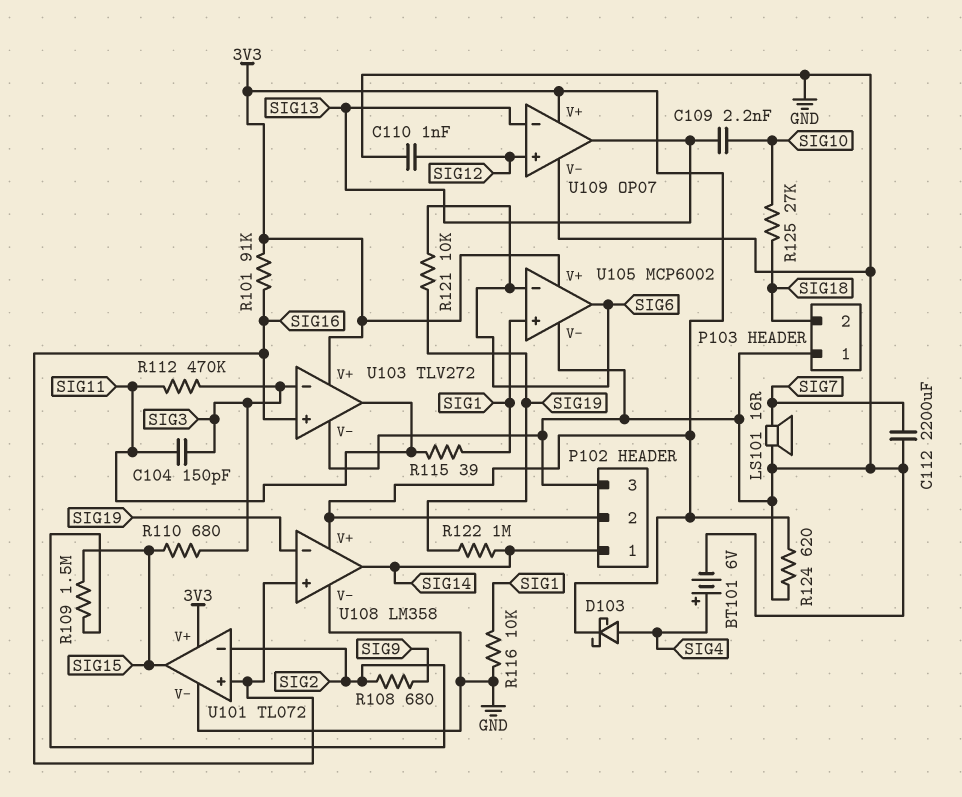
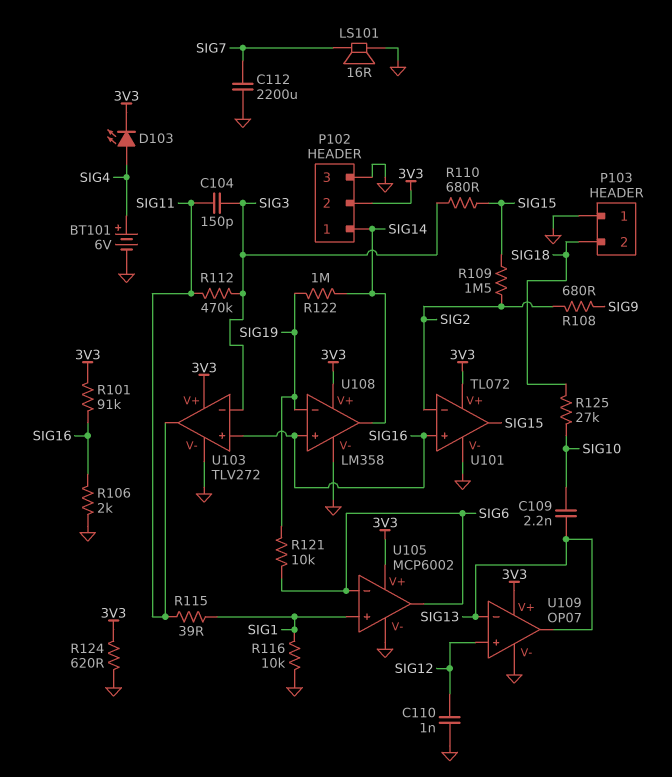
D103: schottky (A SIG4, K 3V3) -> LED (A SIG4, K 3V3)
R106: none -> 2k (GND, SIG16)

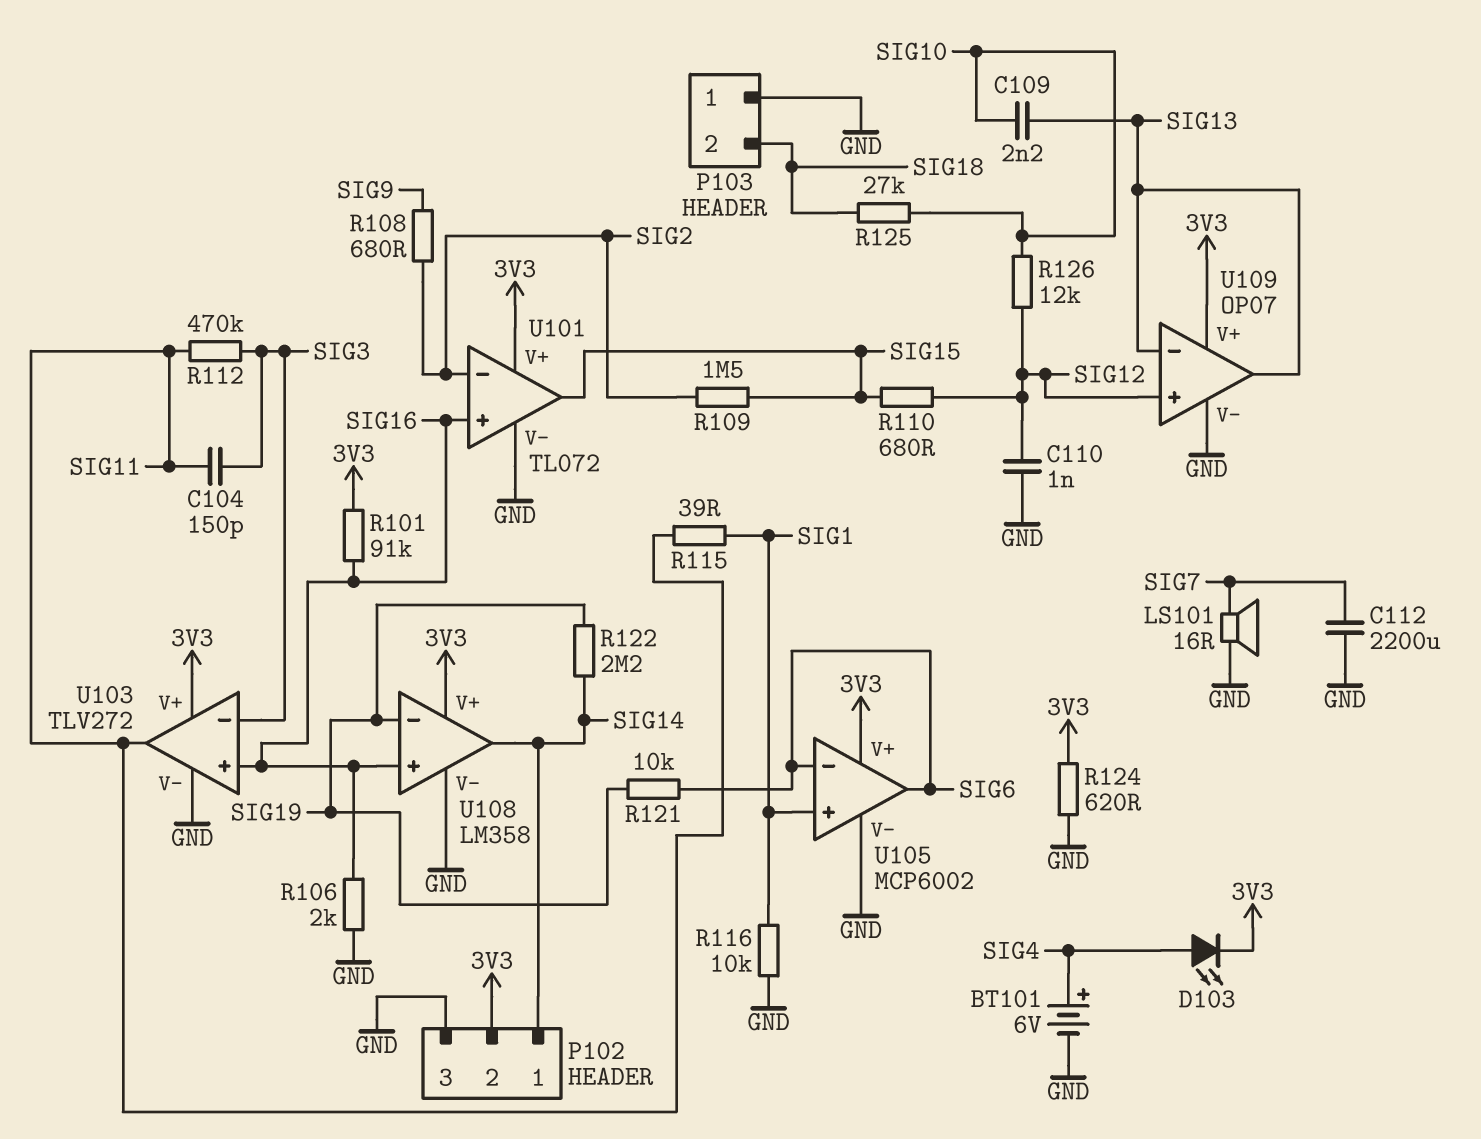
R110: 680 (SIG3, SIG15) -> 680 (SIG12, SIG15)
R122: 1M (SIG14, SIG19) -> 2.2M (SIG14, SIG19)
R126: none -> 12k (SIG10, SIG12)

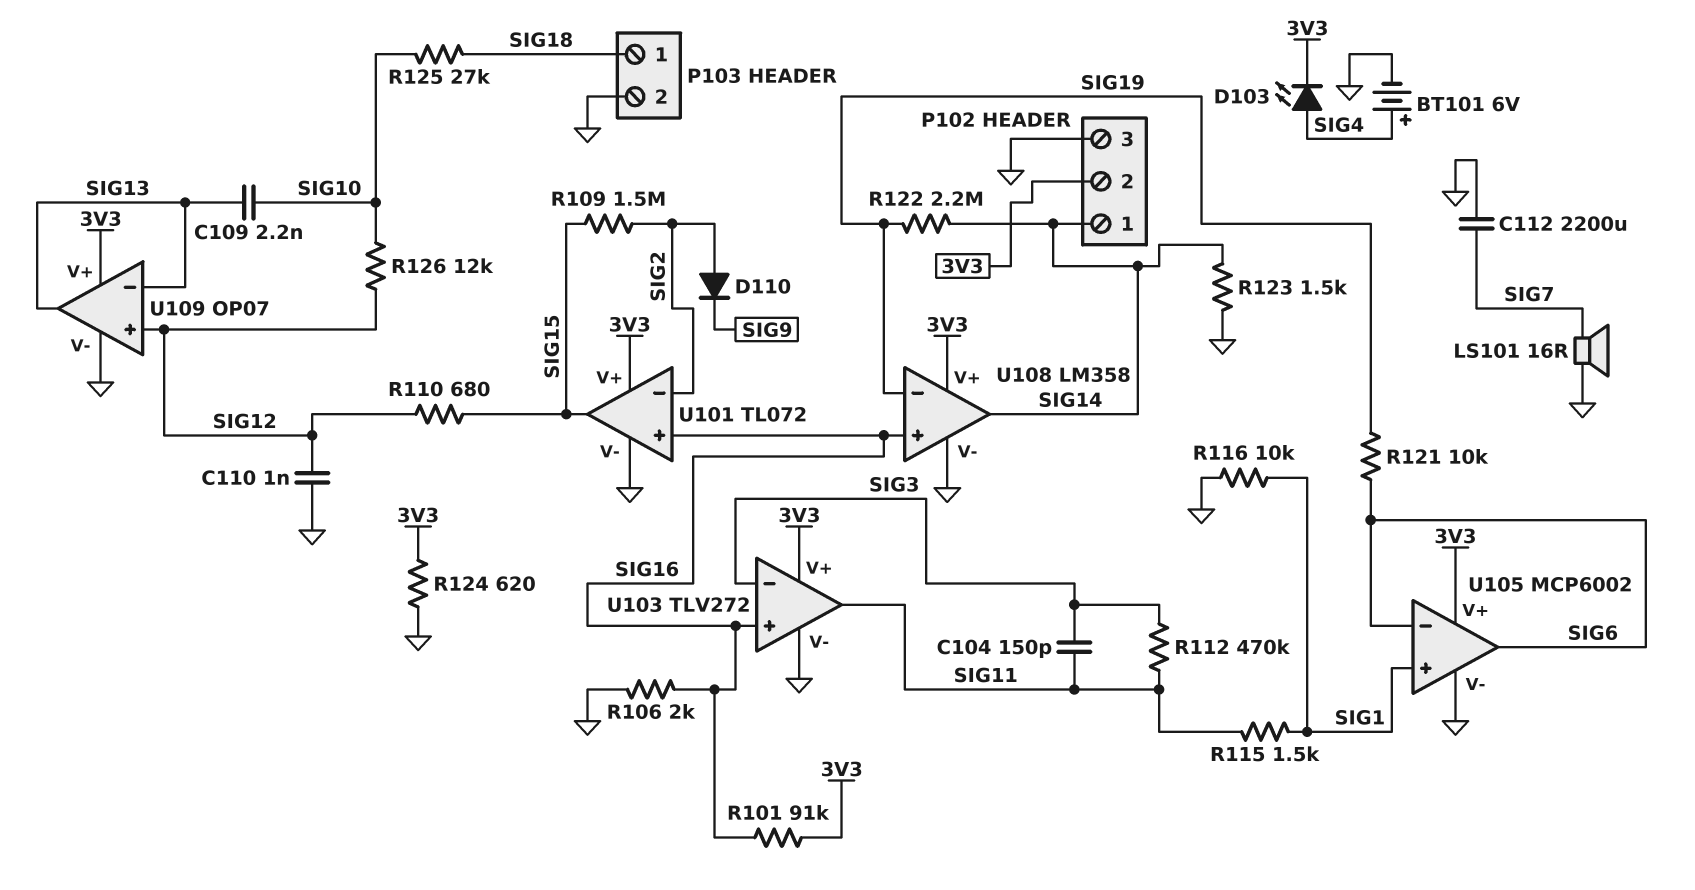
D110: none -> diode (A SIG2, K SIG9)
P103 pin 1: GND -> SIG18
P103 pin 2: SIG18 -> GND
R108: 680 (SIG2, SIG9) -> none
R115: 39 (SIG1, SIG11) -> 1.5k (SIG1, SIG11)
R123: none -> 1.5k (GND, SIG14)

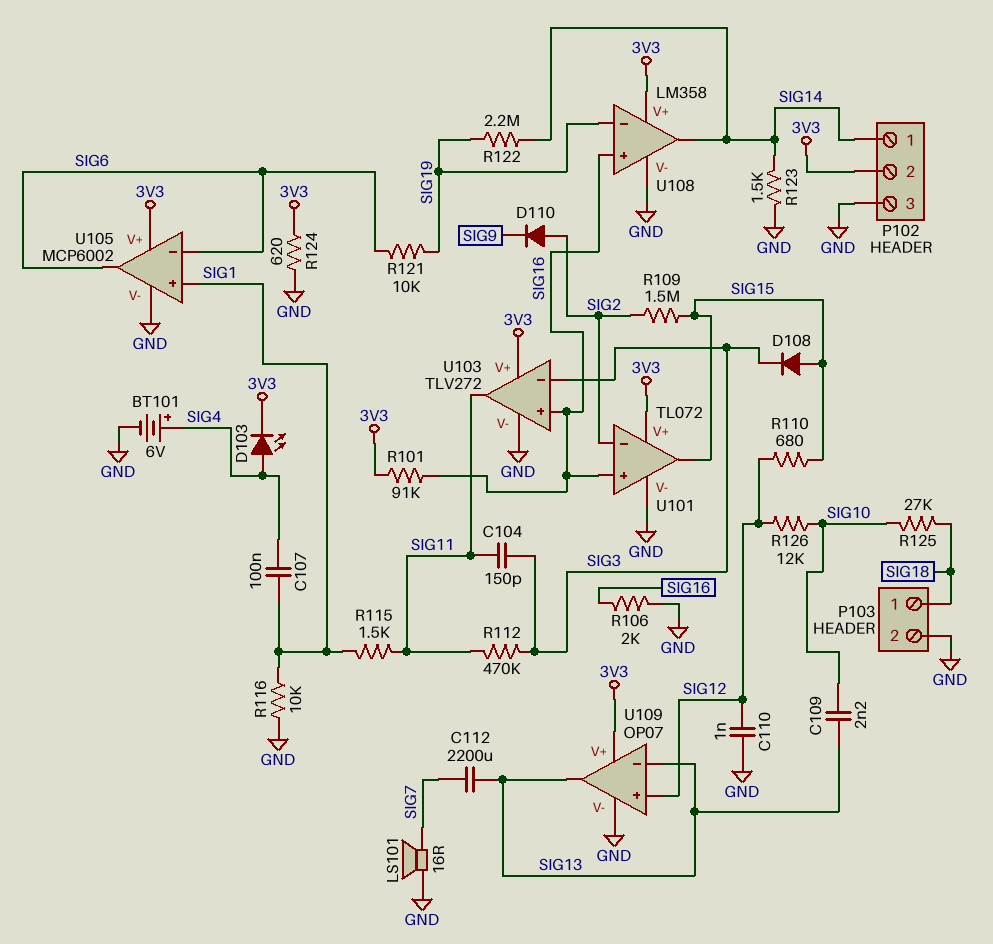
C107: none -> 100nF (SIG1, SIG4)
C112: 2200uF (GND, SIG7) -> 2200uF (SIG7, SIG13)
D108: none -> diode (A SIG15, K SIG3)

